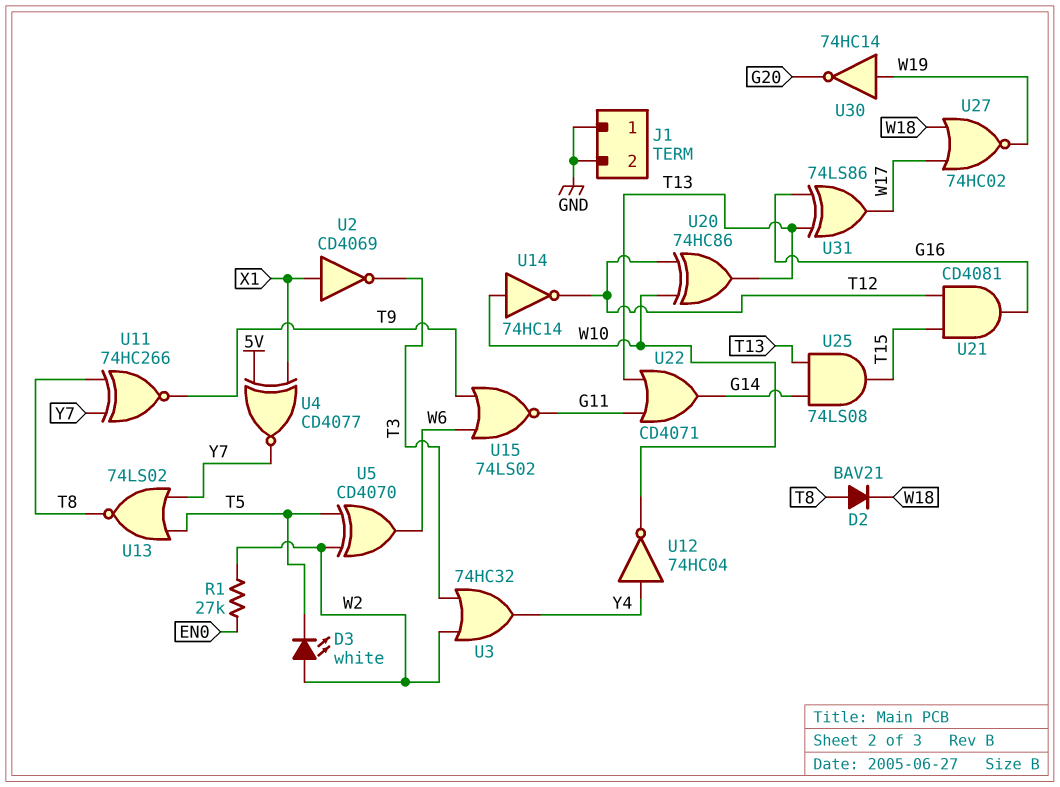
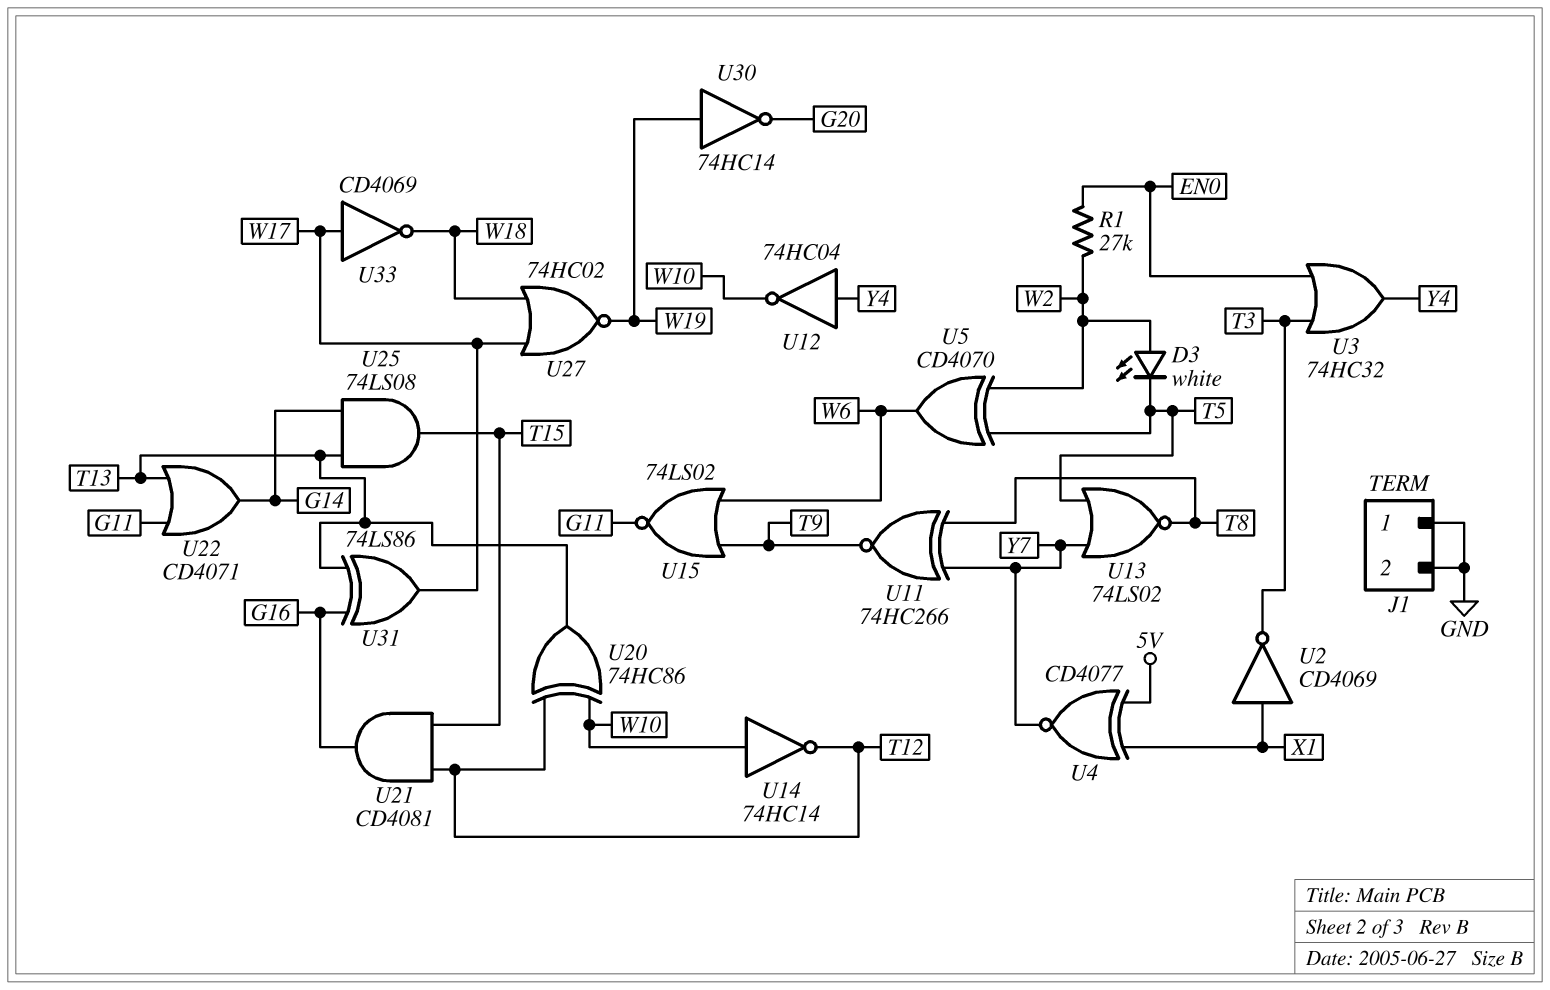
D2: diode BAV21 (A T8, K W18) -> none
U3: OR 74HC32 (in T3, in W2, out Y4) -> OR 74HC32 (in EN0, in T3, out Y4)
U33: none -> NOT CD4069 (in W17, out W18)

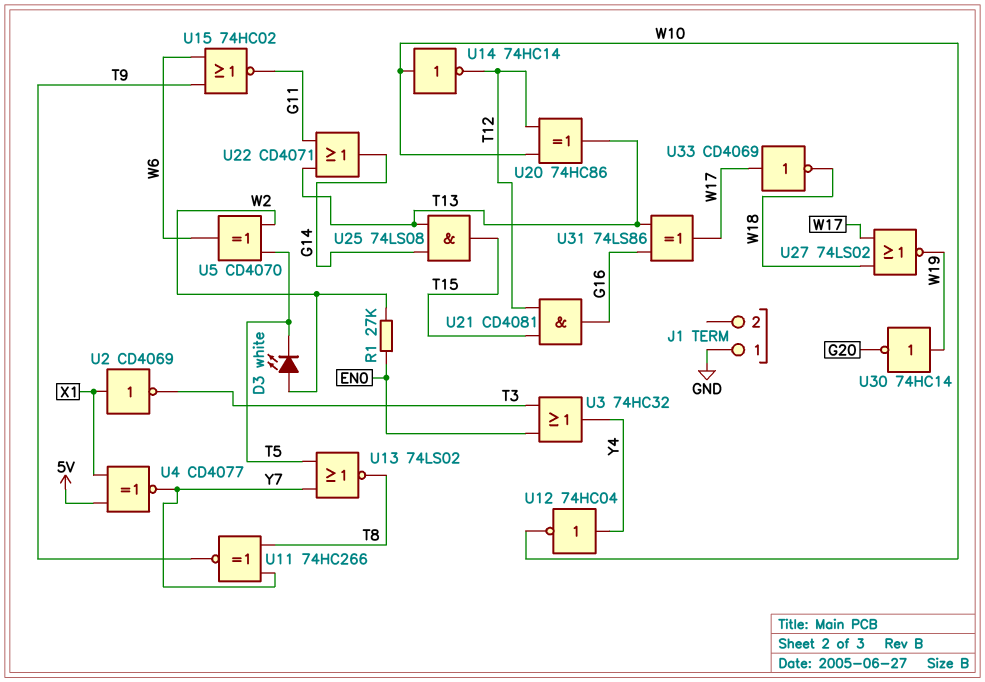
J1 pin 2: GND -> none
U15: NOR 74LS02 (in T9, in W6, out G11) -> NOR 74HC02 (in T9, in W6, out G11)
U27: NOR 74HC02 (in W17, in W18, out W19) -> NOR 74LS02 (in W17, in W18, out W19)

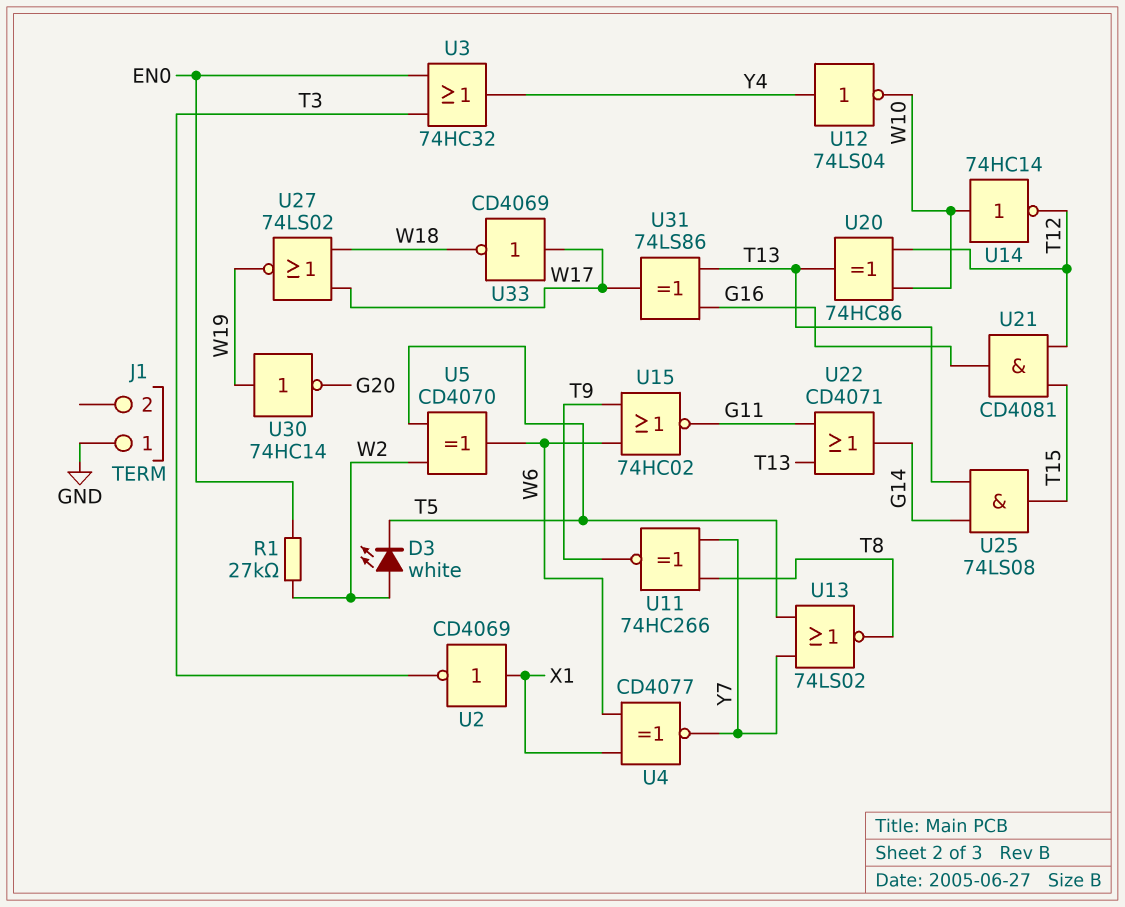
U4: XNOR CD4077 (in 5V, in X1, out Y7) -> XNOR CD4077 (in W6, in X1, out Y7)
U12: NOT 74HC04 (in Y4, out W10) -> NOT 74LS04 (in Y4, out W10)

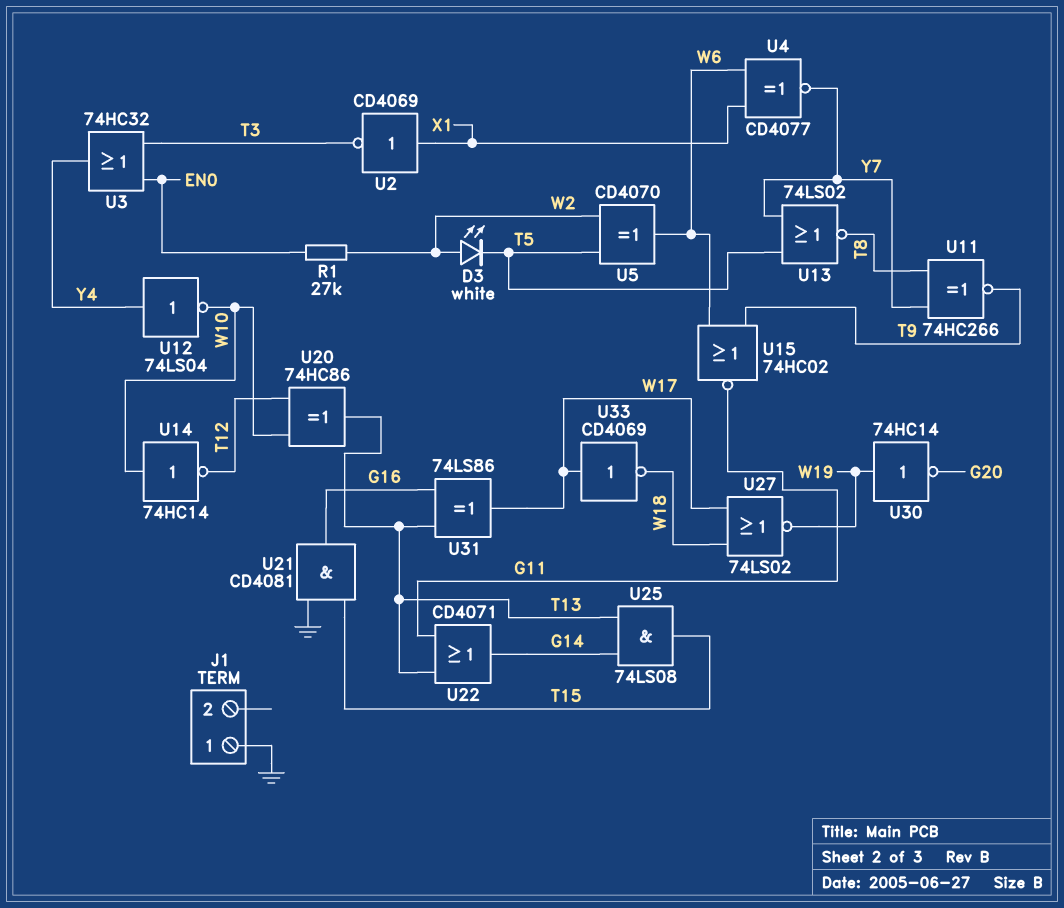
U21: AND CD4081 (in T12, in T15, out G16) -> AND CD4081 (in GND, in T15, out G16)

